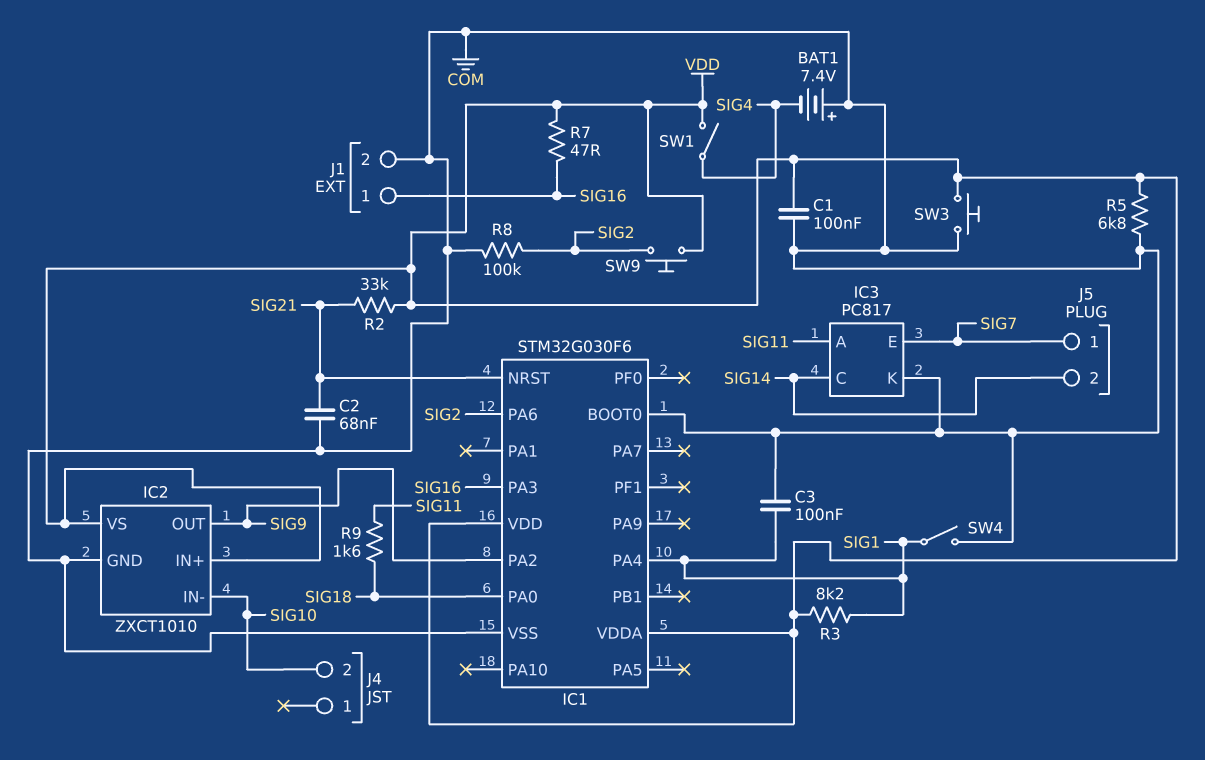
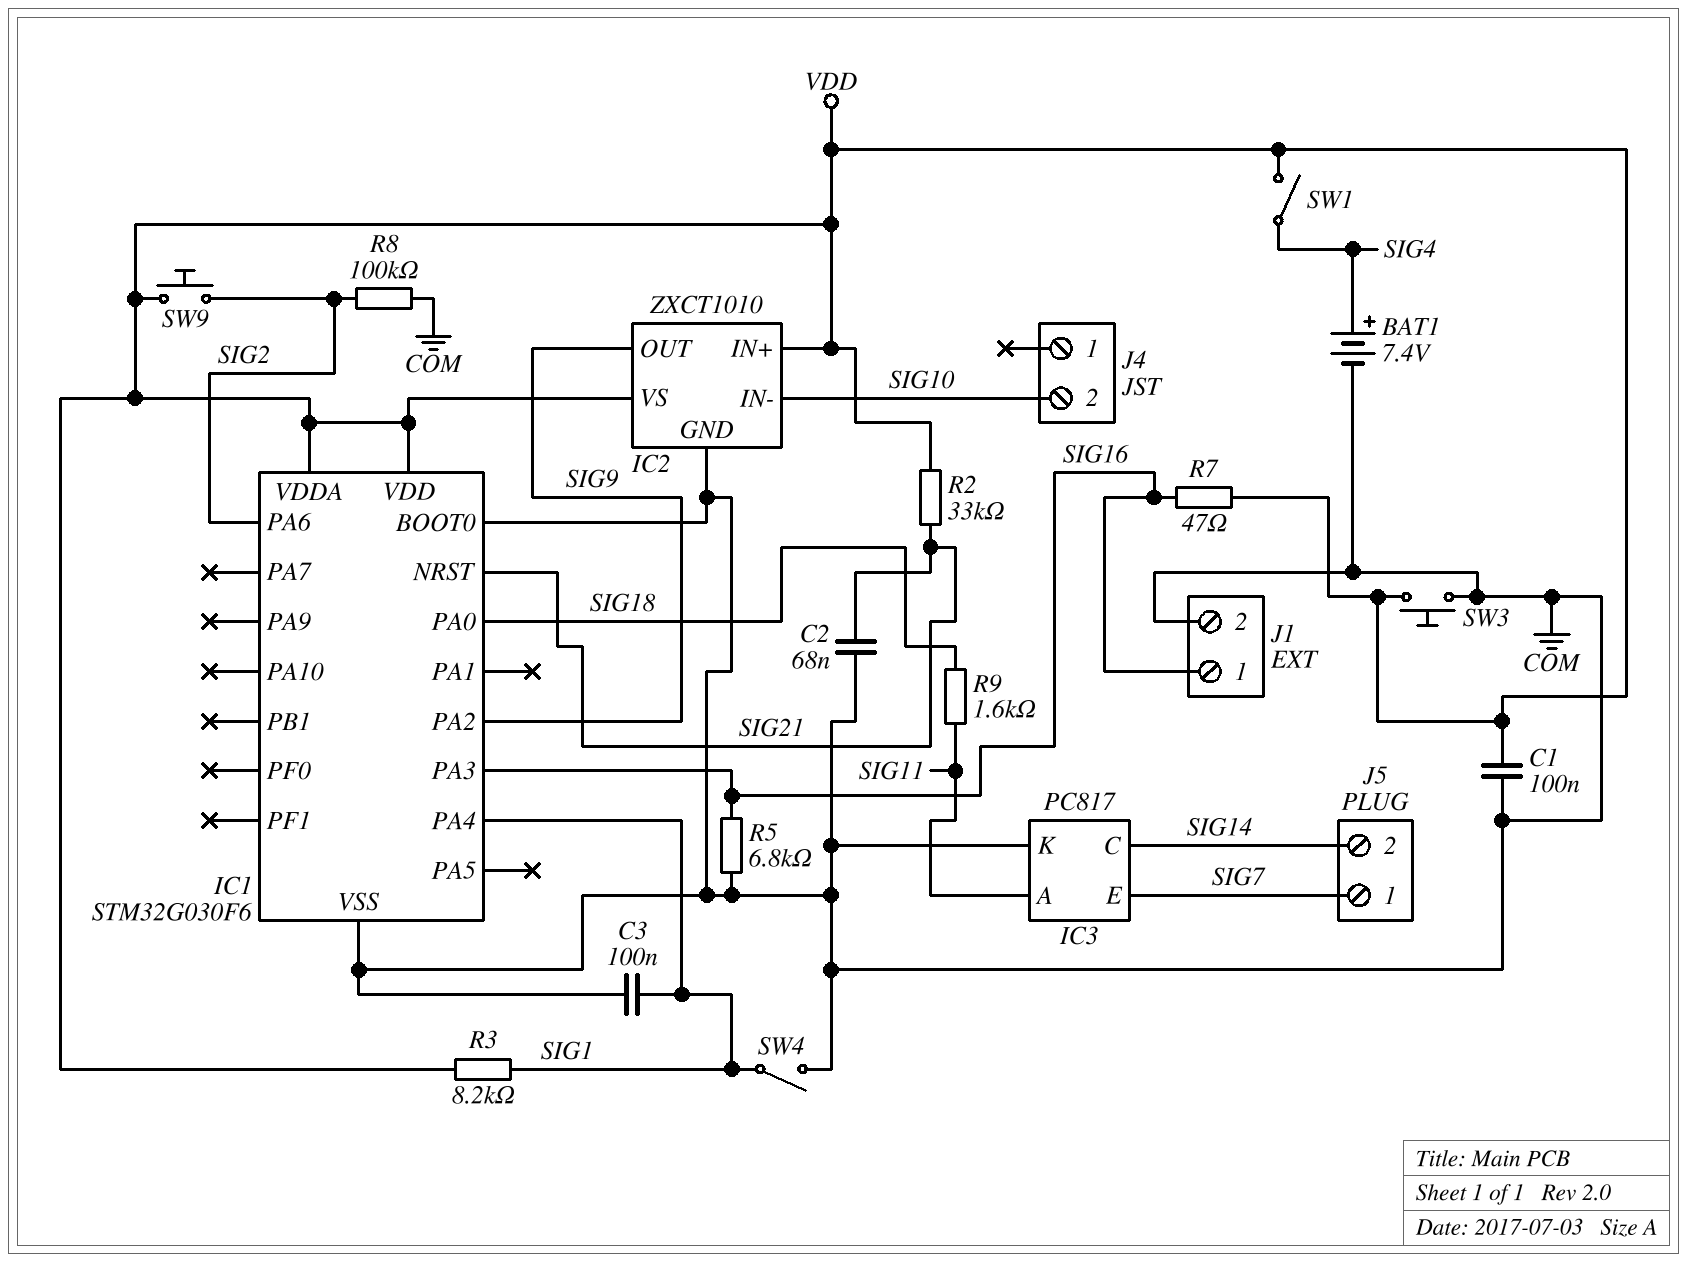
BAT1: 7.4V (plus COM, minus SIG4) -> 7.4V (plus SIG4, minus COM)
R5: 6.8k (COM, VDD) -> 6.8k (COM, SIG16)

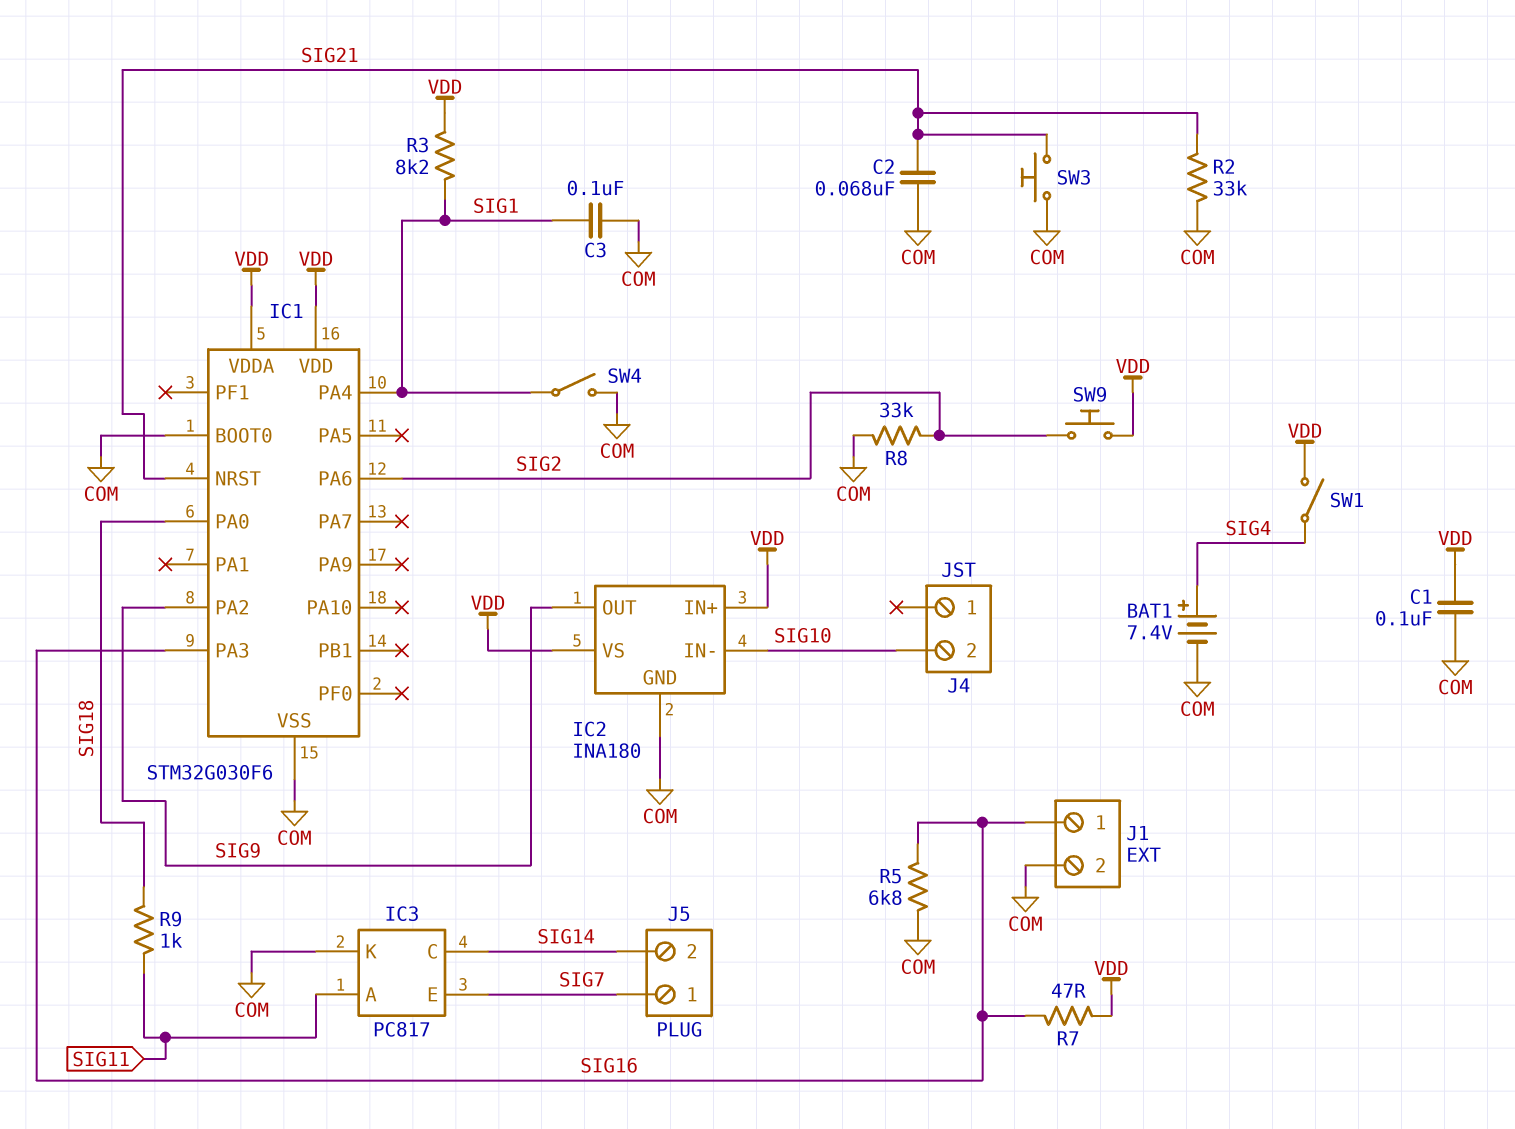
IC2: ZXCT1010 -> INA180
R2: 33k (SIG21, VDD) -> 33k (COM, SIG21)
R8: 100k (COM, SIG2) -> 33k (COM, SIG2)
R9: 1.6k (SIG11, SIG18) -> 1k (SIG11, SIG18)
SW3: button (COM, VDD) -> button (COM, SIG21)

